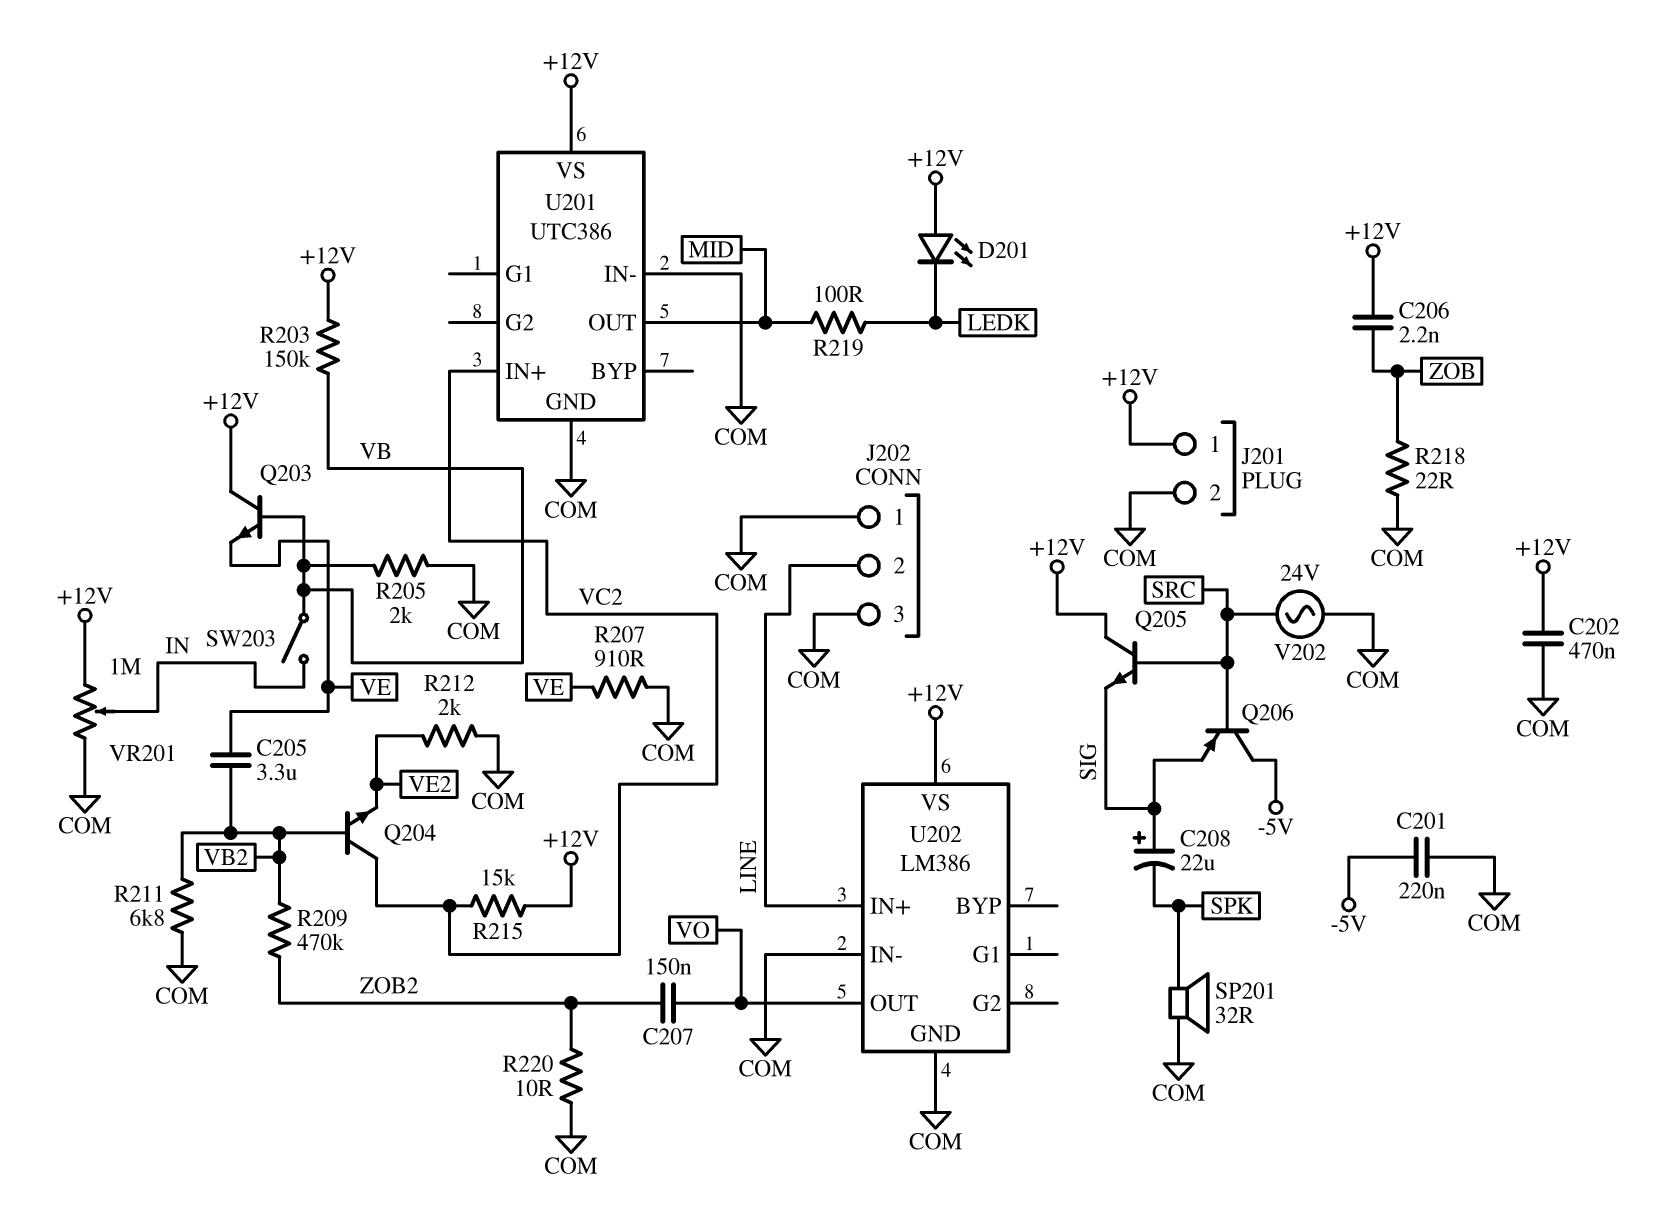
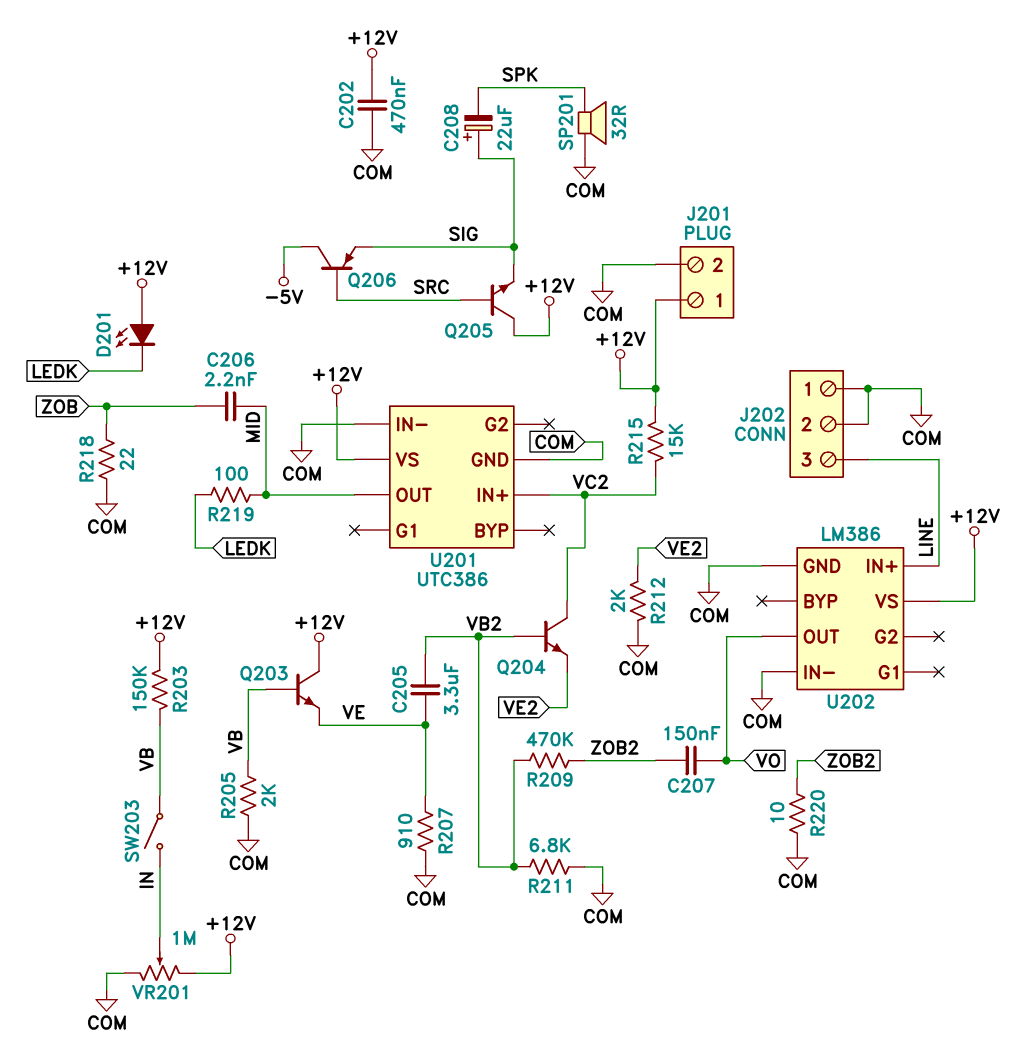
C201: 220nF (-5V, COM) -> none
C206: 2.2nF (+12V, ZOB) -> 2.2nF (MID, ZOB)
J202 pin 2: LINE -> COM
J202 pin 3: COM -> LINE
V202: AC 24V (COM, SRC) -> none

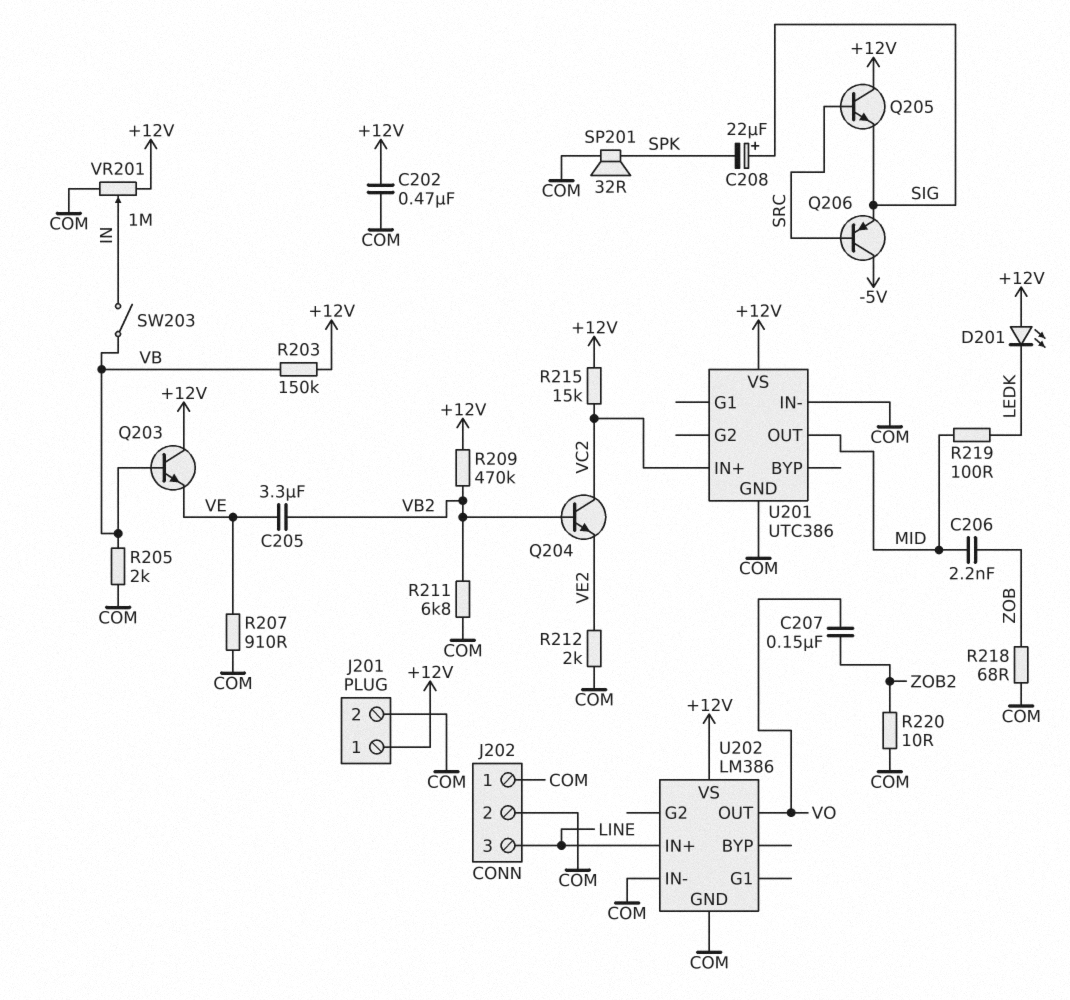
R209: 470k (VB2, ZOB2) -> 470k (+12V, VB2)
R218: 22 (COM, ZOB) -> 68 (COM, ZOB)

